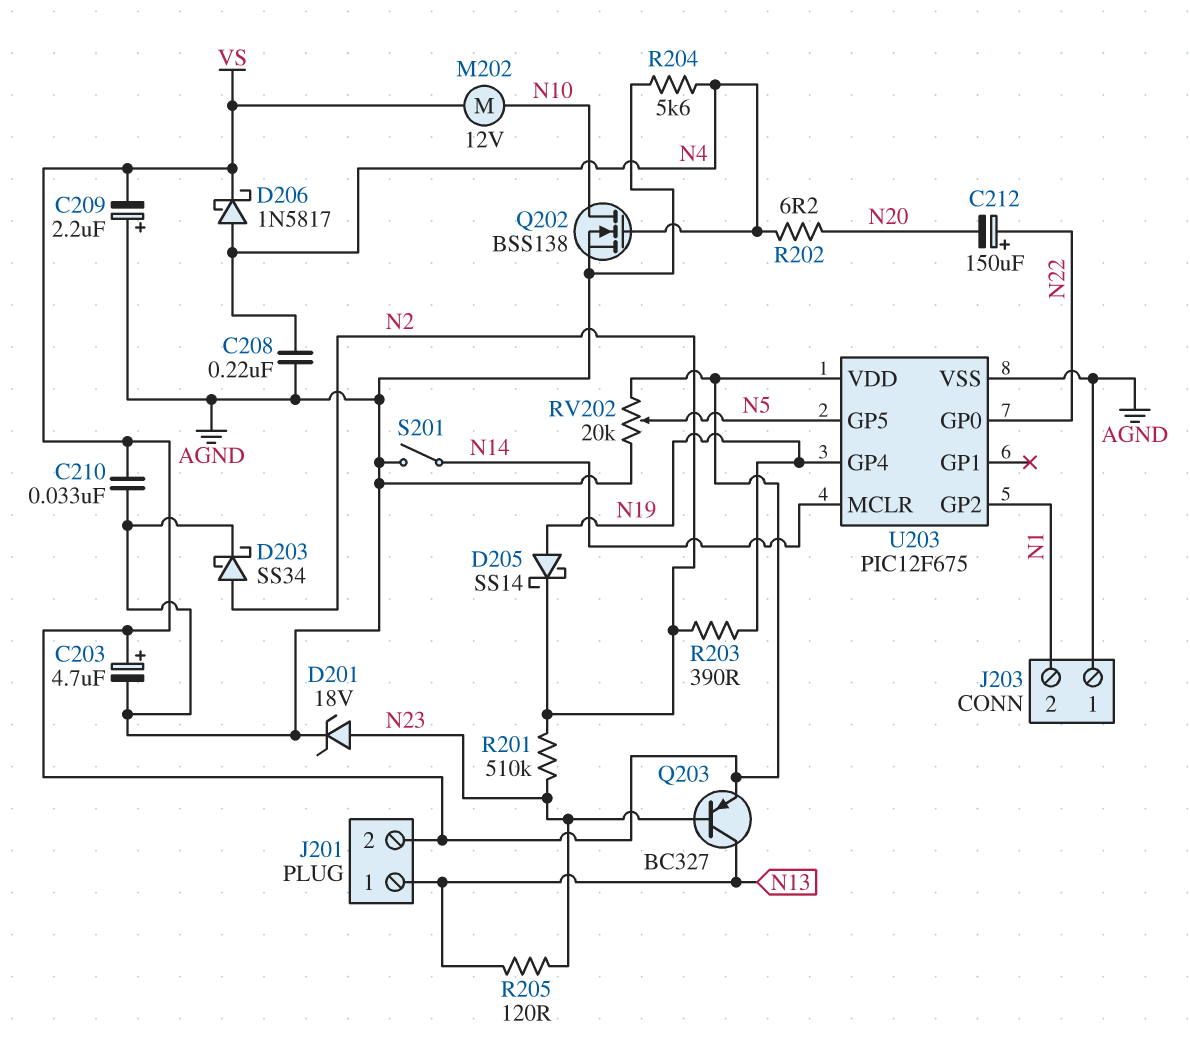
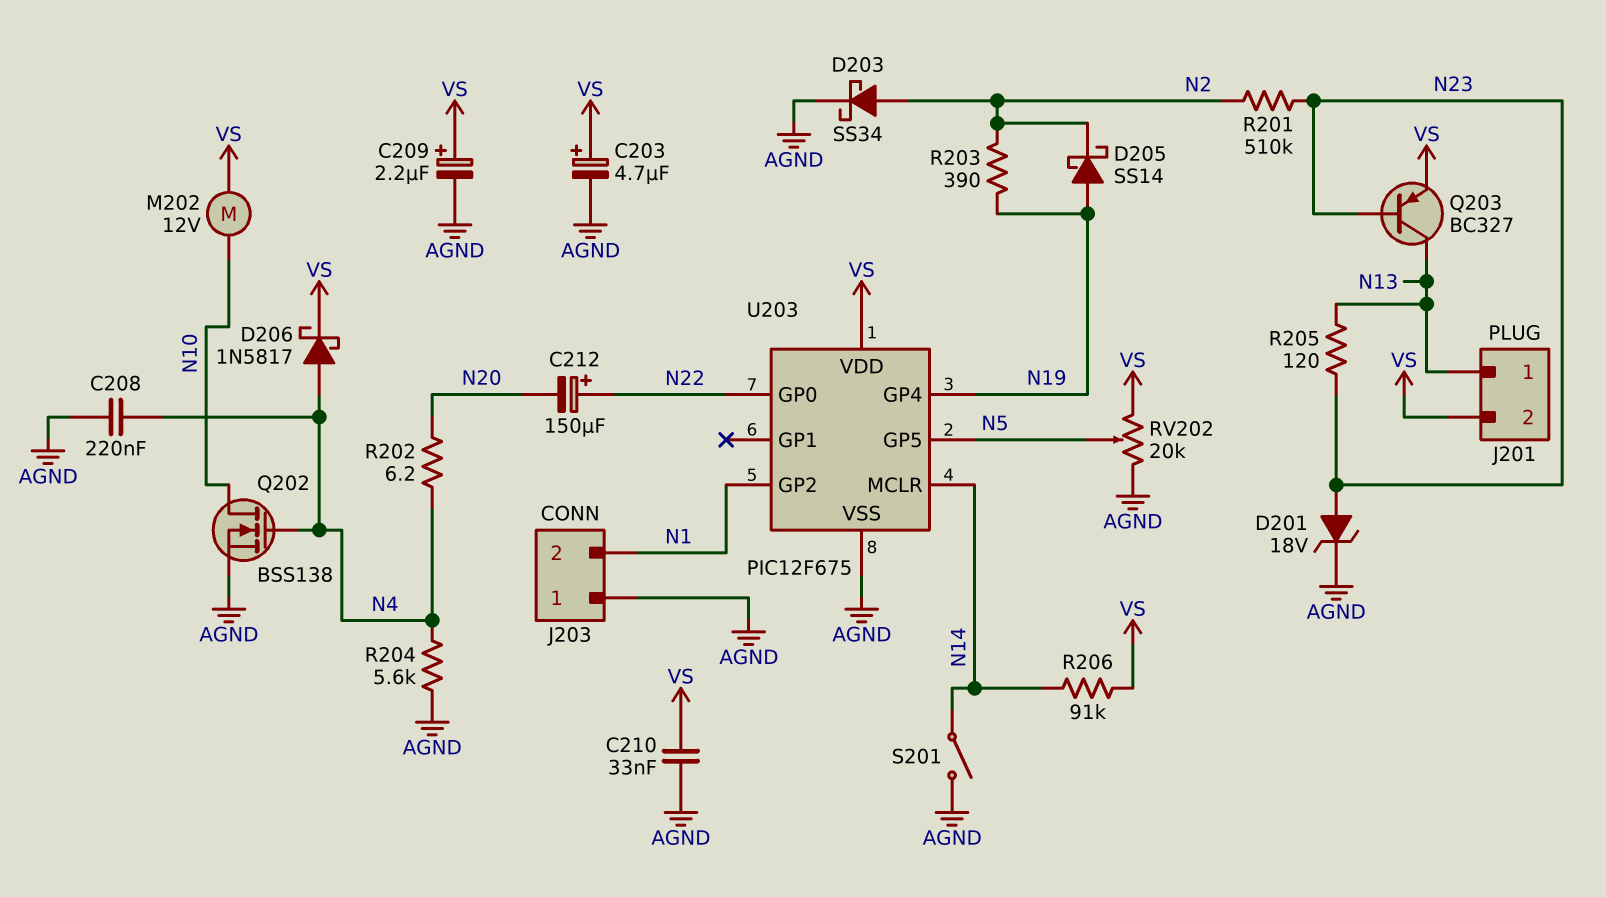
C209: 2.2uF (plus AGND, minus VS) -> 2.2uF (plus VS, minus AGND)
R206: none -> 91k (N14, VS)

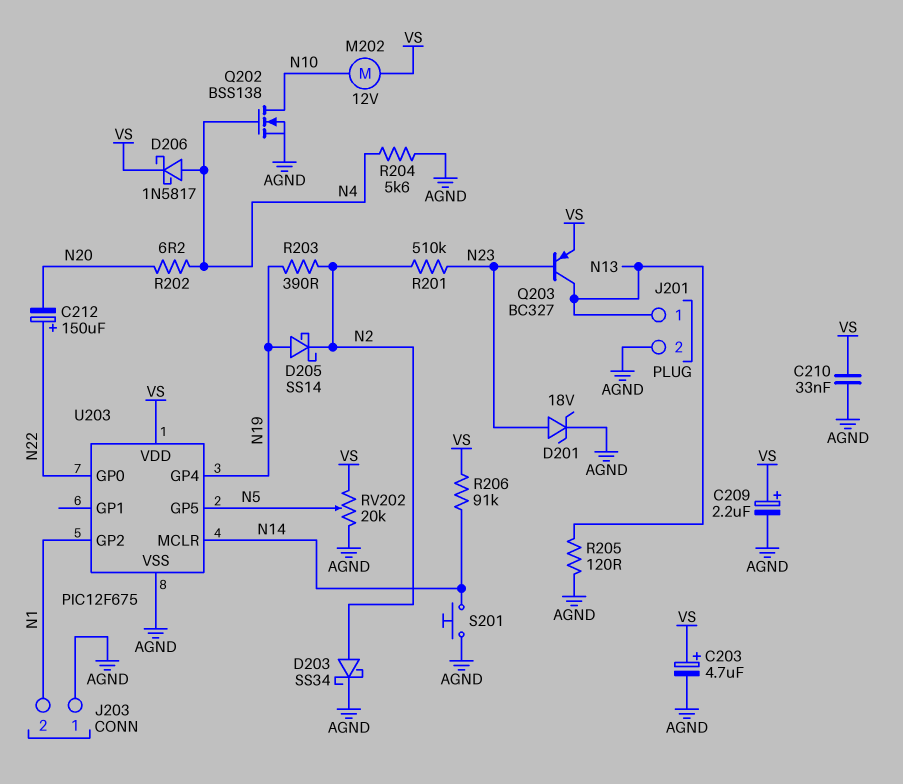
C208: 220nF (AGND, N4) -> none
J201 pin 2: VS -> AGND
R205: 120 (N13, N23) -> 120 (AGND, N13)
S201: switch (AGND, N14) -> button (AGND, N14)

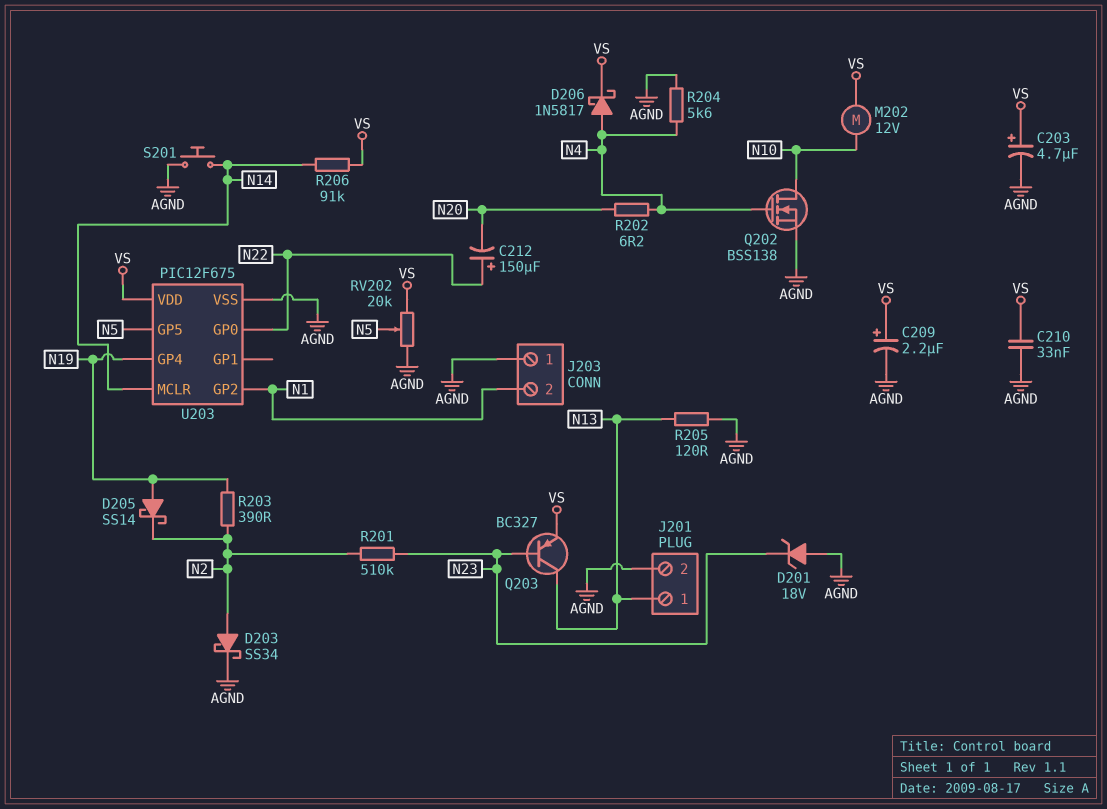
D201: zener 18V (A N23, K AGND) -> zener 18V (A AGND, K N23)

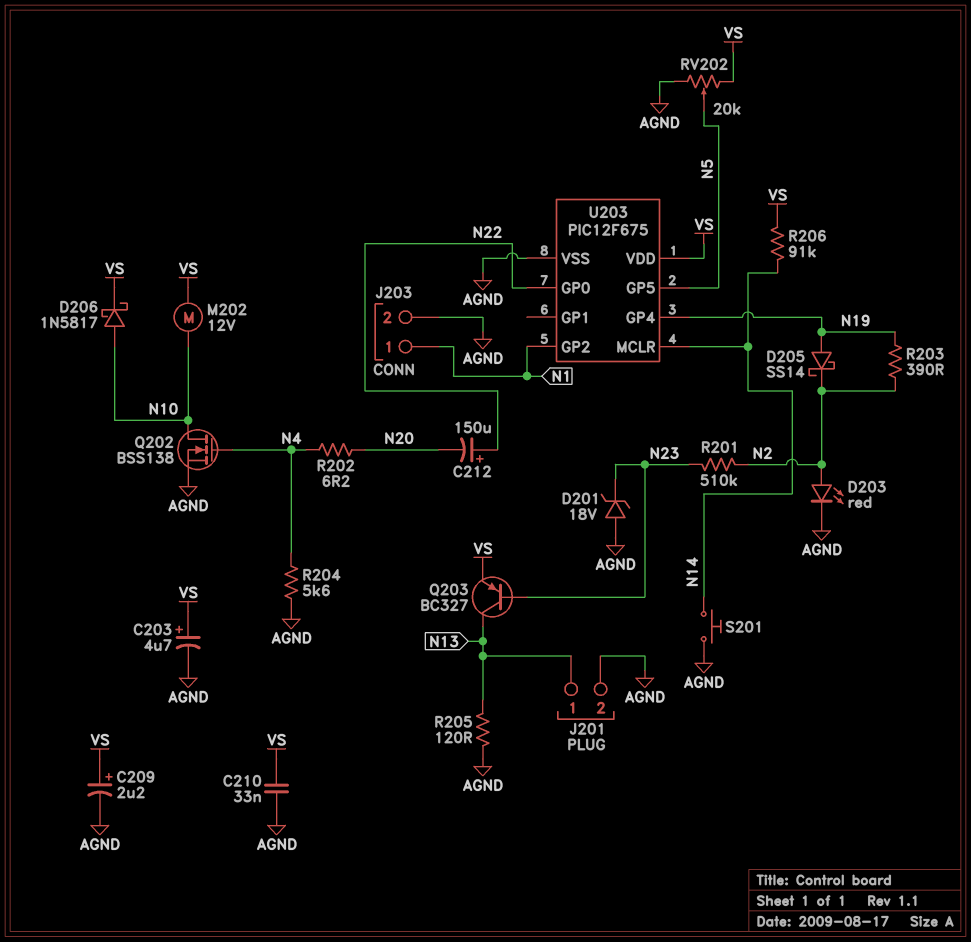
D203: schottky SS34 (A N2, K AGND) -> LED red (A N2, K AGND)
D206: schottky 1N5817 (A N4, K VS) -> schottky 1N5817 (A N10, K VS)
J203 pin 1: AGND -> N1
J203 pin 2: N1 -> AGND

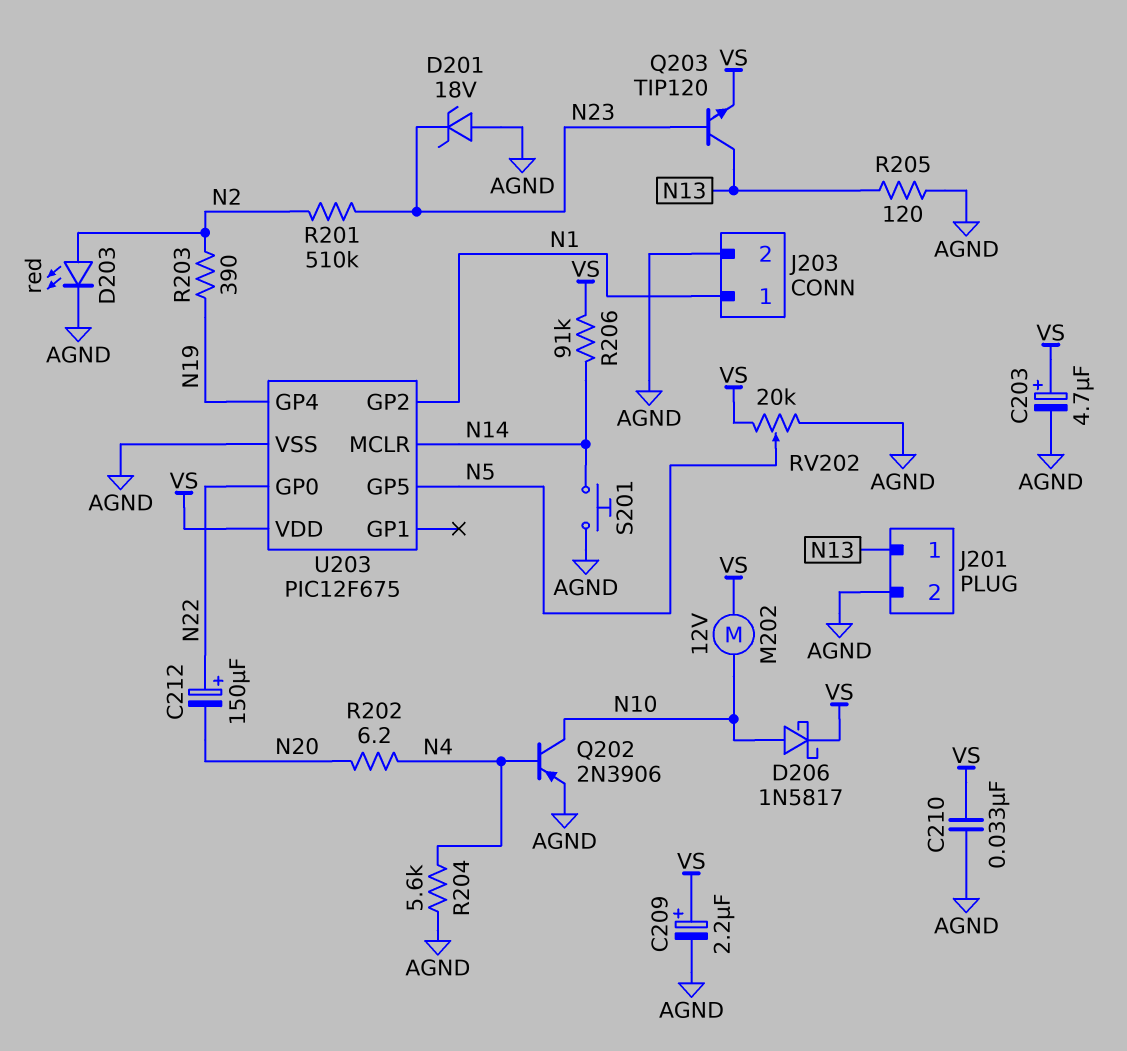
D205: schottky SS14 (A N19, K N2) -> none
Q202: NMOS BSS138 (G N4, D N10, S AGND) -> PNP 2N3906 (B N4, C N10, E AGND)
Q203: PNP BC327 (B N23, C N13, E VS) -> NPN TIP120 (B N23, C N13, E VS)

